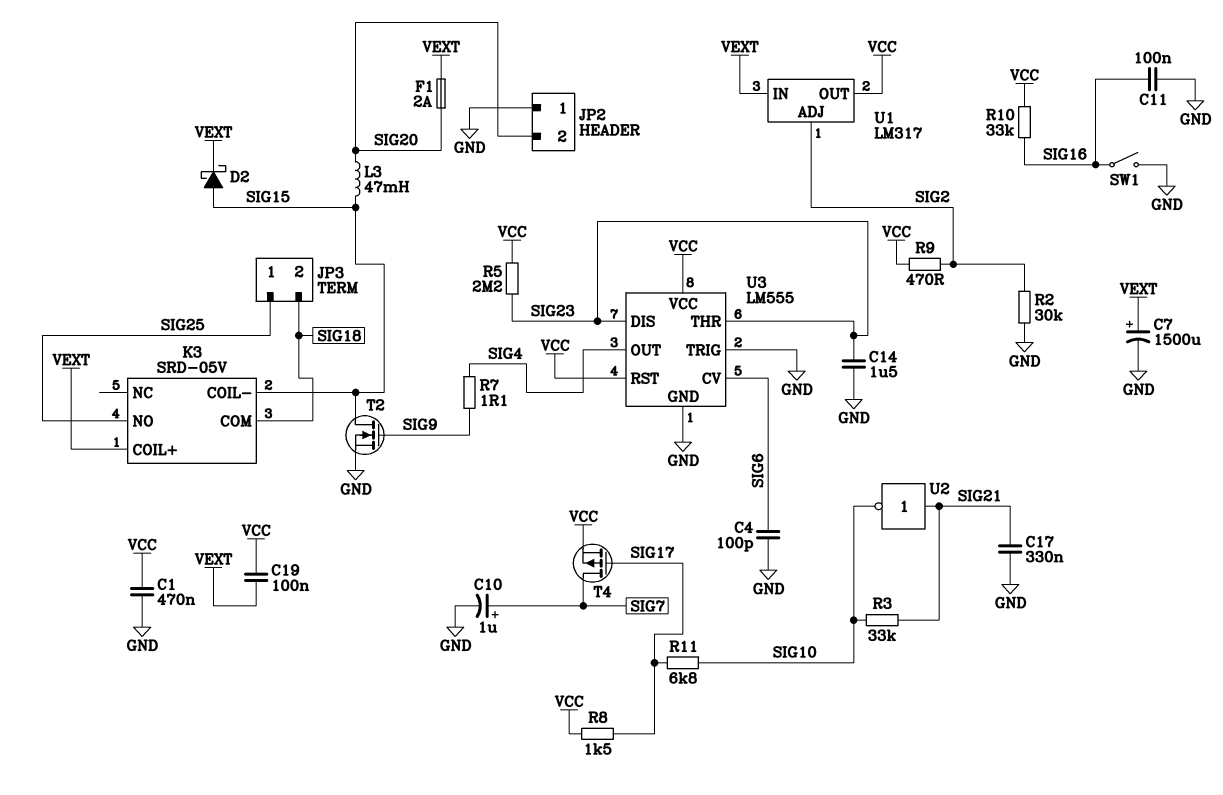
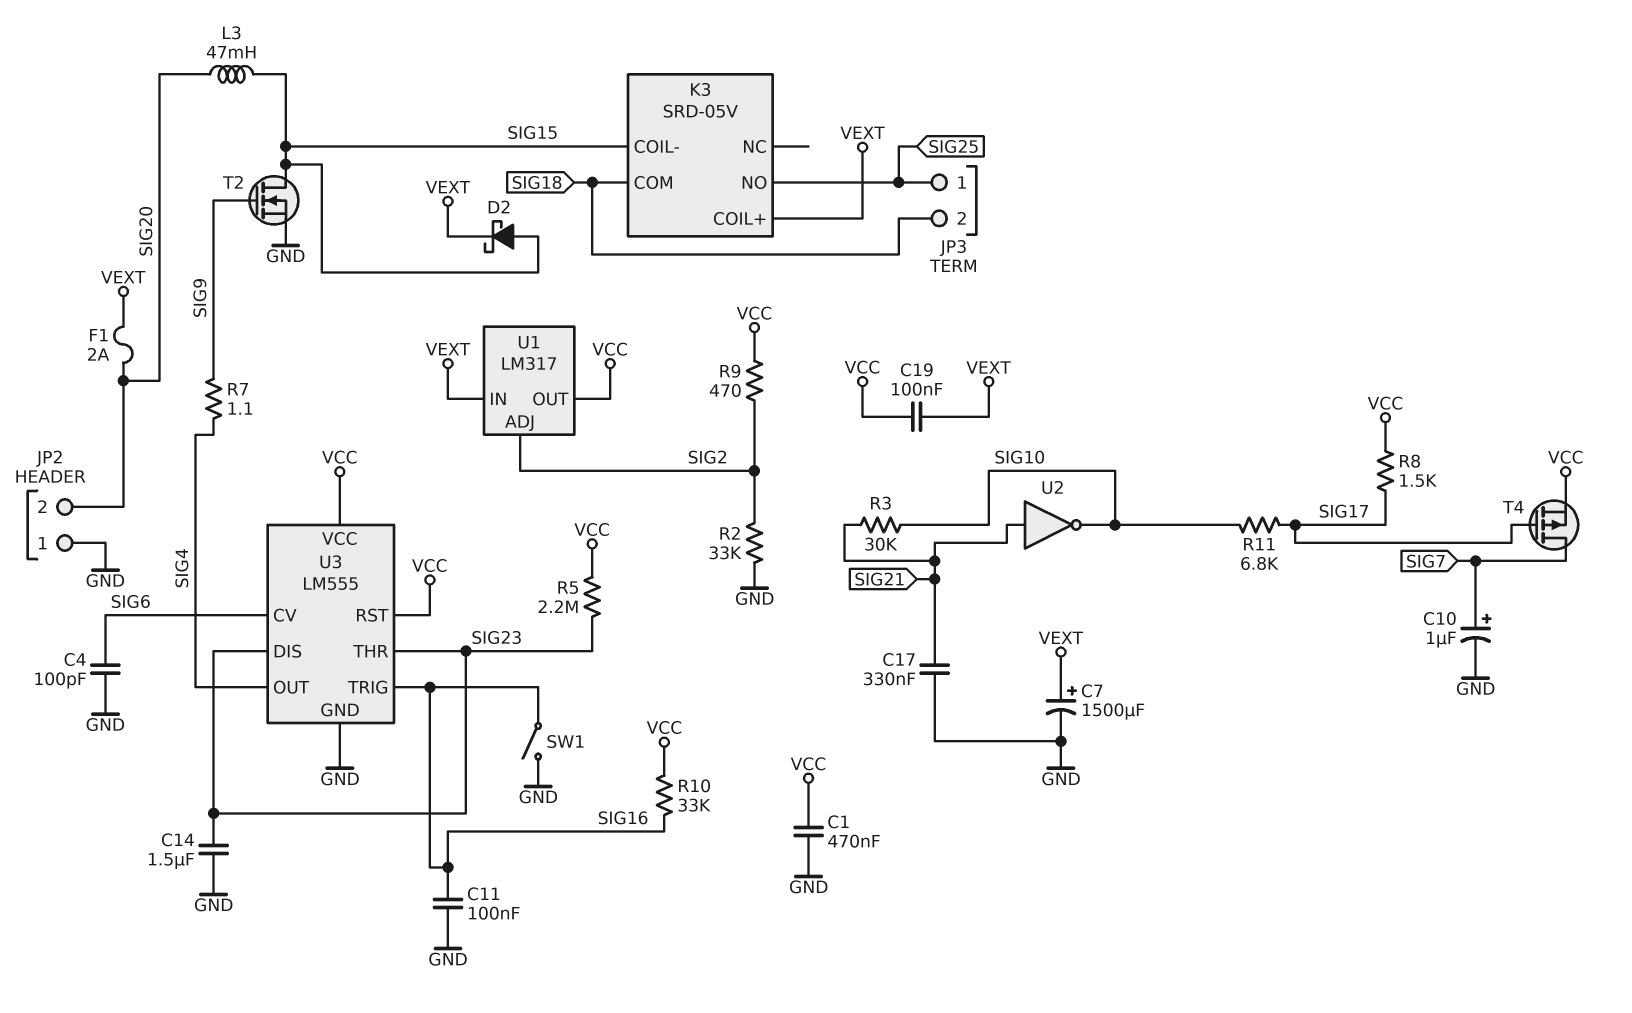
R2: 30k (GND, SIG2) -> 33k (GND, SIG2)
R3: 33k (SIG10, SIG21) -> 30k (SIG10, SIG21)
U3 pin TRIG: GND -> SIG16

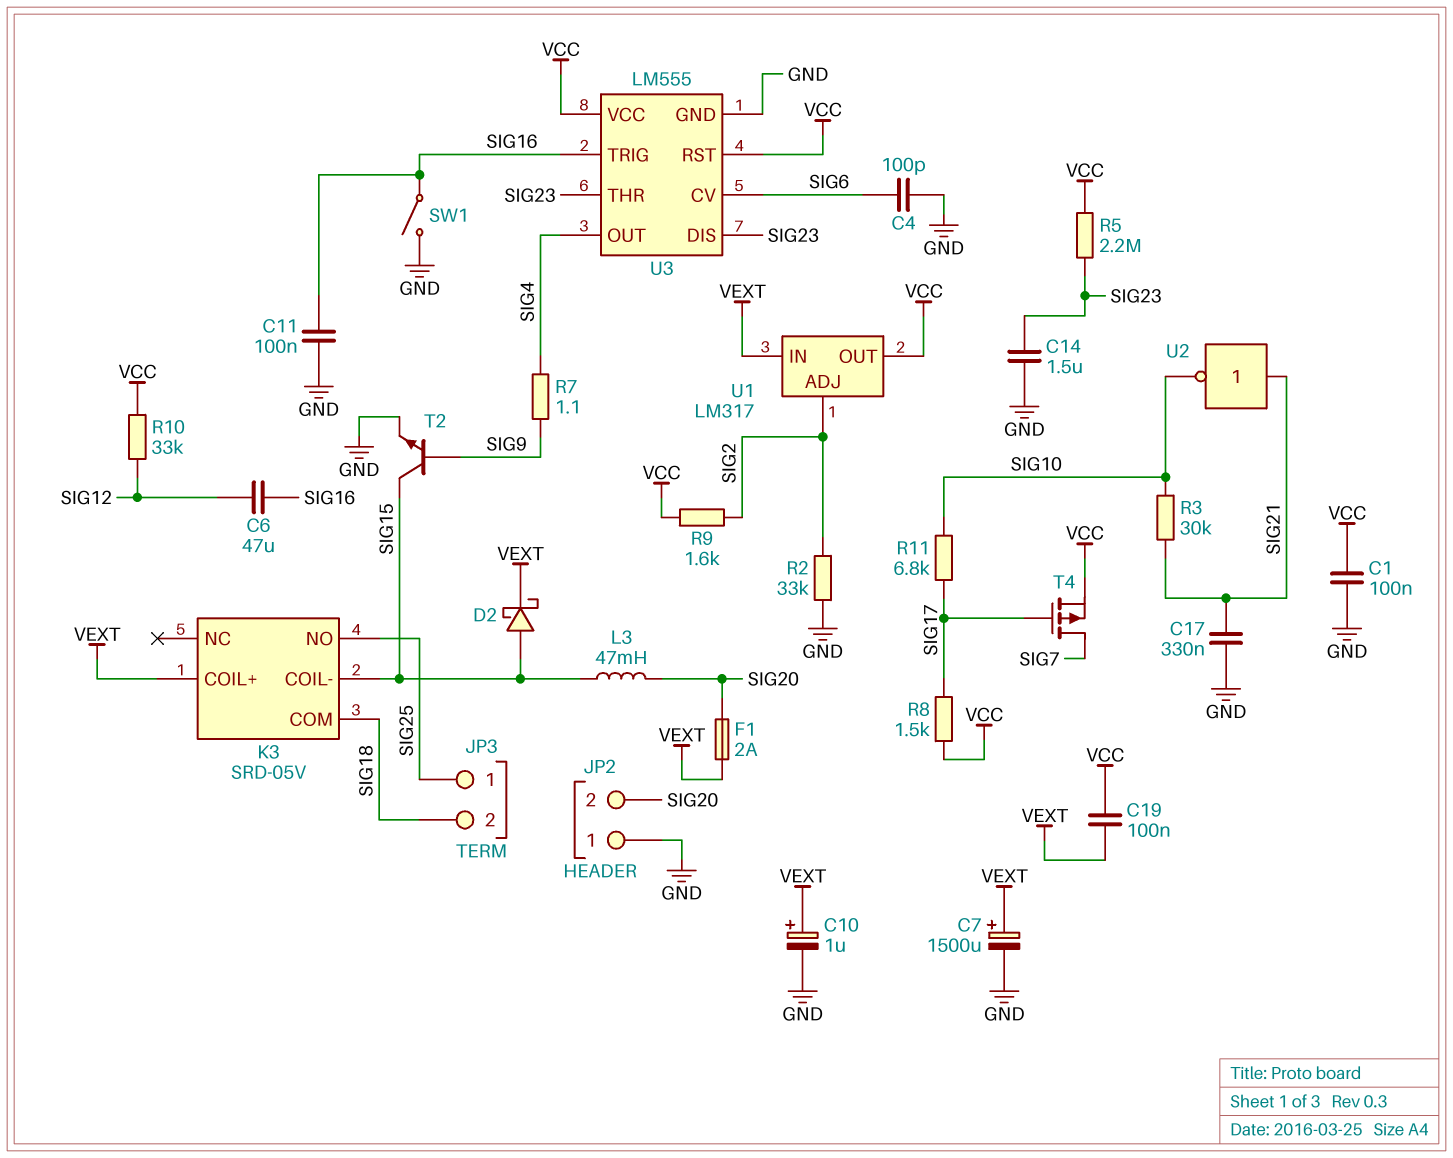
C1: 470nF (GND, VCC) -> 100nF (GND, VCC)
C6: none -> 47uF (SIG12, SIG16)
C10: 1uF (plus SIG7, minus GND) -> 1uF (plus VEXT, minus GND)
R9: 470 (SIG2, VCC) -> 1.6k (SIG2, VCC)
R10: 33k (SIG16, VCC) -> 33k (SIG12, VCC)
T2: NMOS (G SIG9, D SIG15, S GND) -> NPN (B SIG9, C SIG15, E GND)

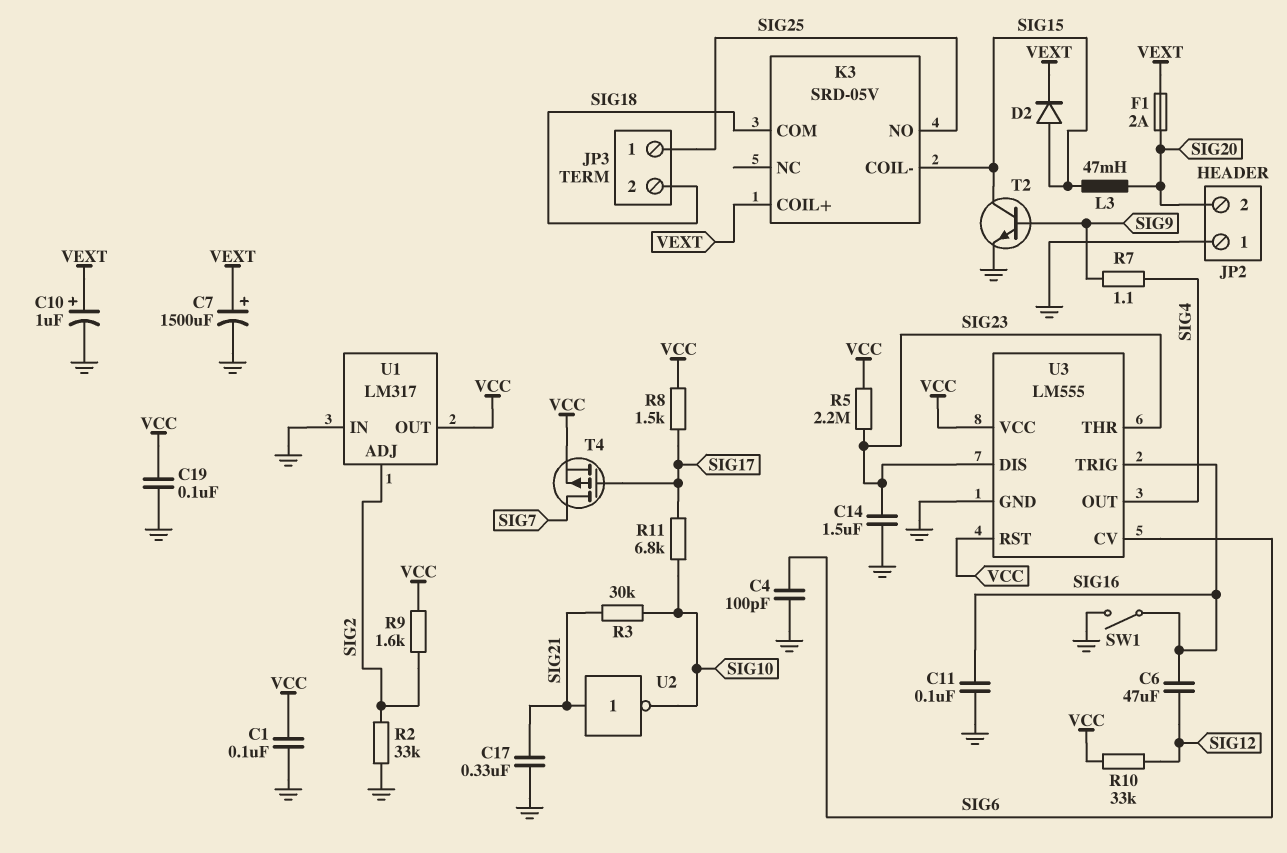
C19: 100nF (VCC, VEXT) -> 100nF (GND, VCC)
D2: schottky (A SIG15, K VEXT) -> diode (A SIG15, K VEXT)
U1 pin IN: VEXT -> GND

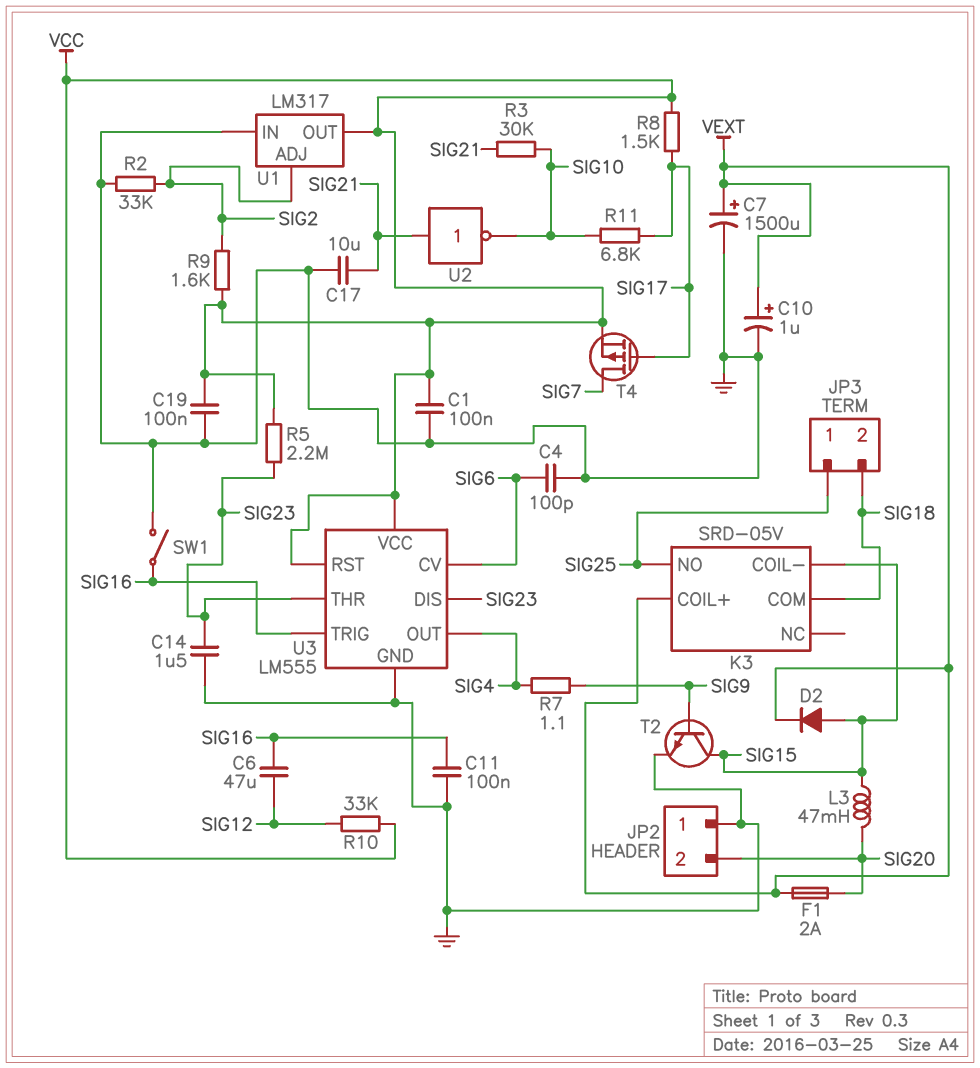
C17: 330nF (GND, SIG21) -> 10uF (GND, SIG21)

